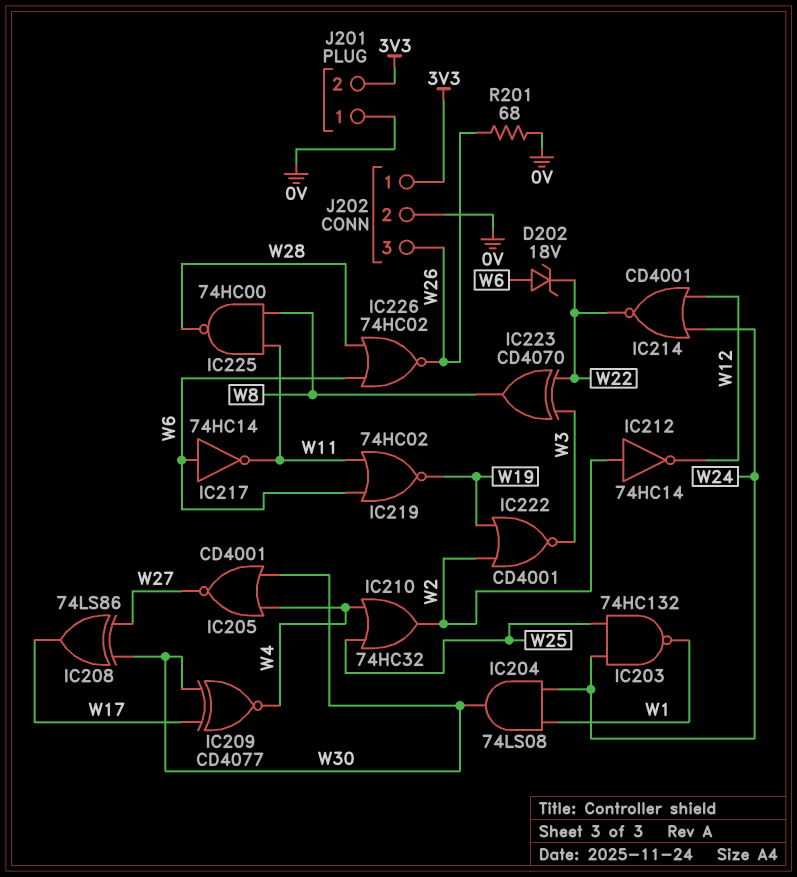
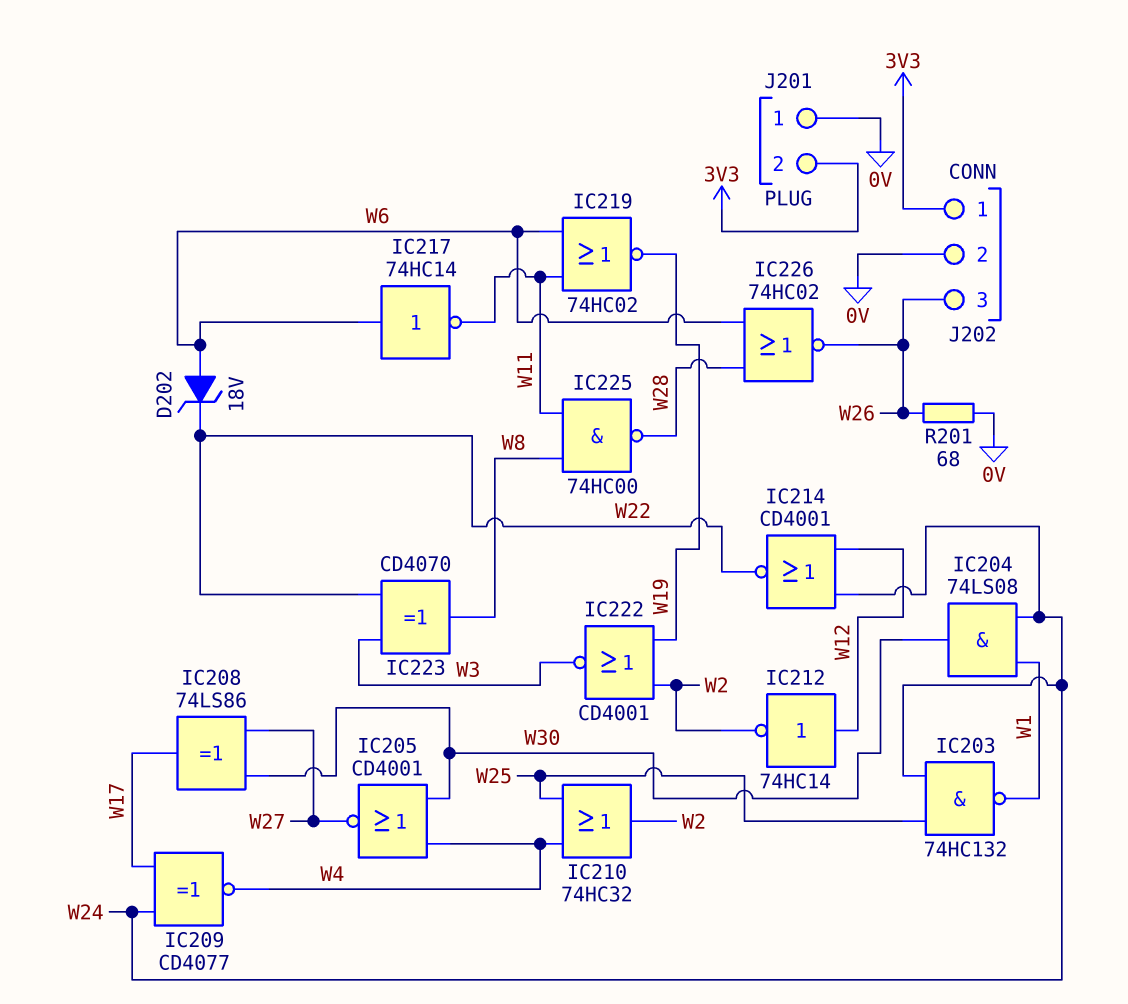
IC209: XNOR CD4077 (in W17, in W30, out W4) -> XNOR CD4077 (in W17, in W24, out W4)
IC212: NOT 74HC14 (in W2, out W12) -> NOT 74HC14 (in W12, out W2)

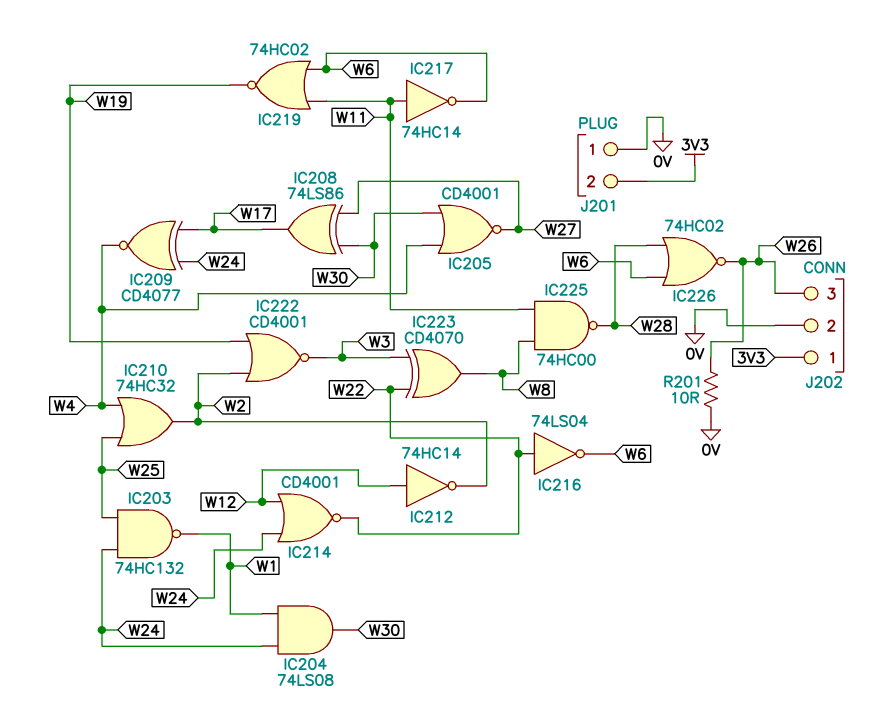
D202: zener 18V (A W6, K W22) -> none
IC216: none -> NOT 74LS04 (in W22, out W6)
IC217: NOT 74HC14 (in W6, out W11) -> NOT 74HC14 (in W11, out W6)
R201: 68 (0V, W26) -> 10 (0V, W26)

